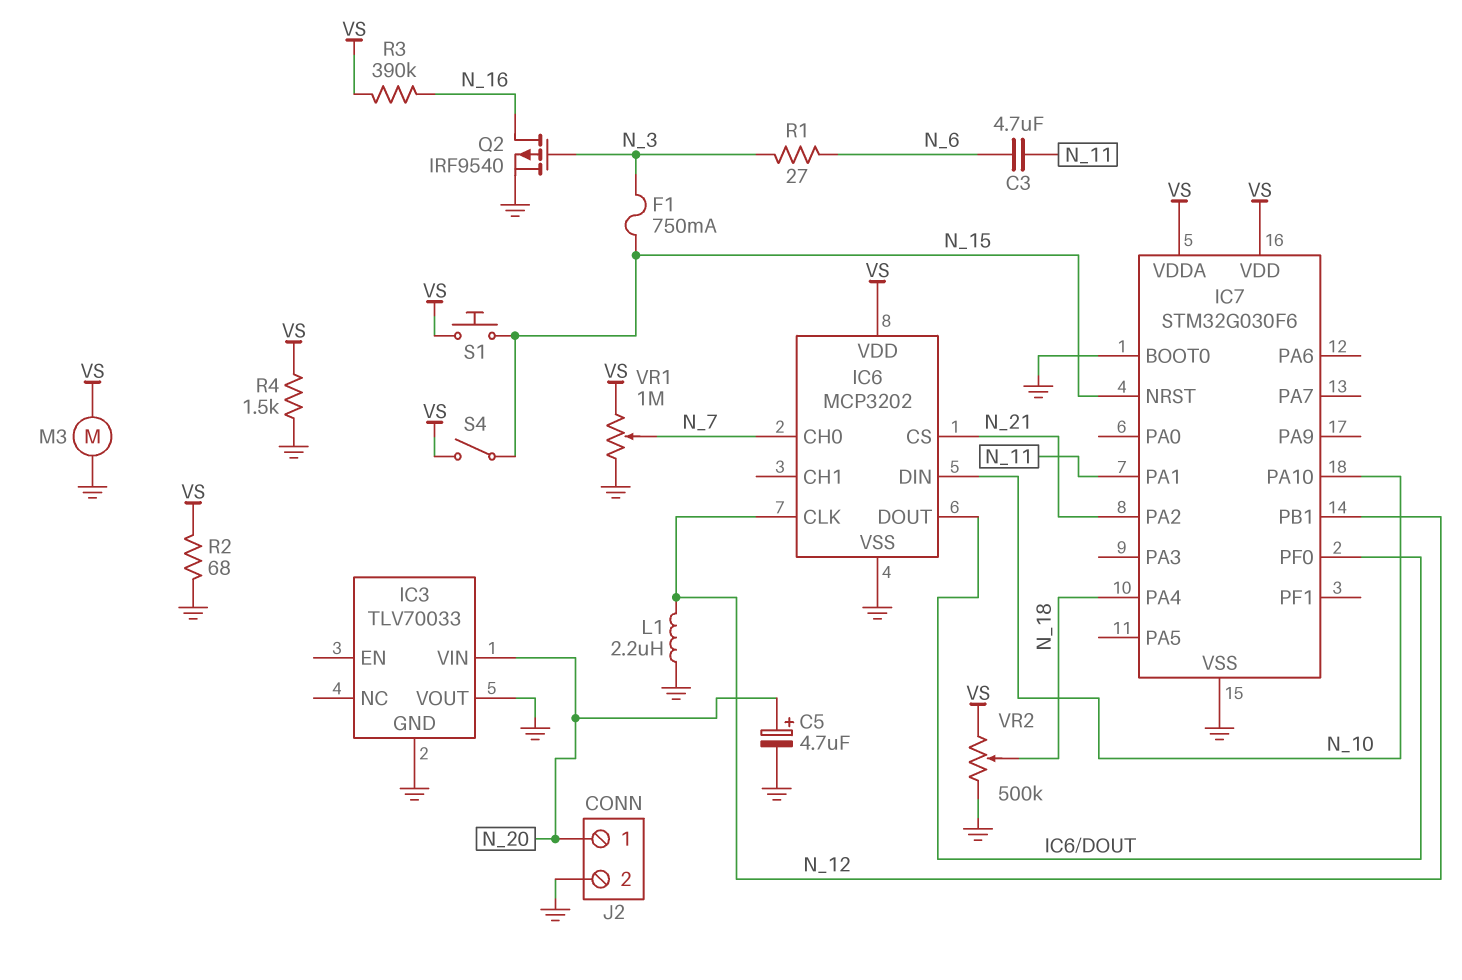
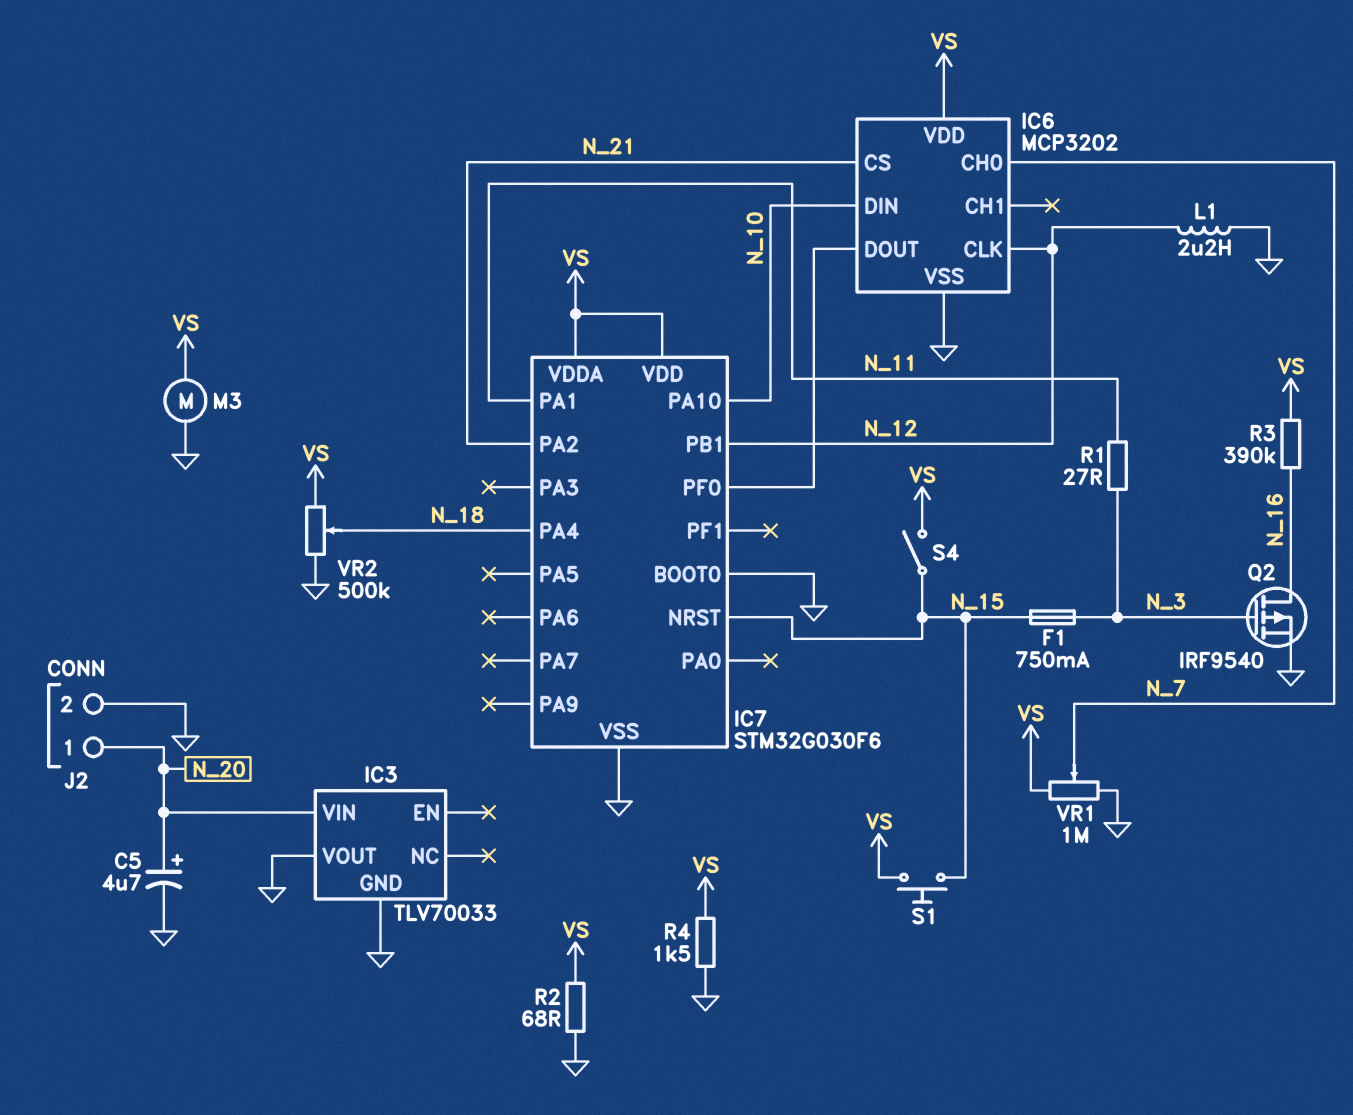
C3: 4.7uF (N_6, N_11) -> none
R1: 27 (N_3, N_6) -> 27 (N_3, N_11)

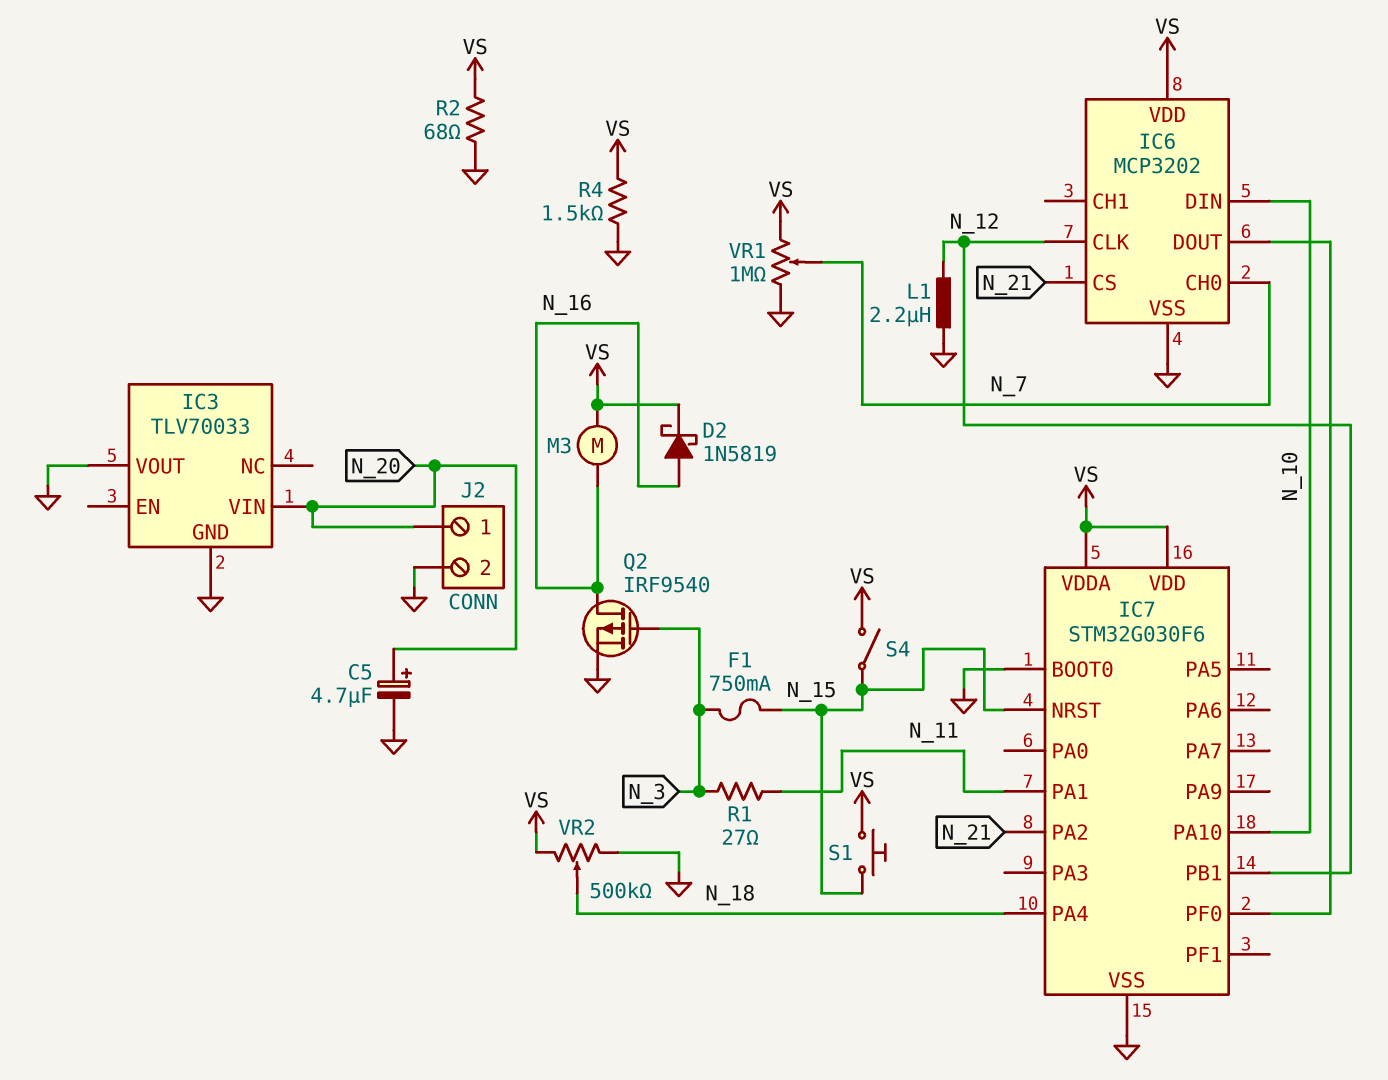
D2: none -> schottky 1N5819 (A N_16, K VS)
M3: motor (GND, VS) -> motor (N_16, VS)
R3: 390k (N_16, VS) -> none

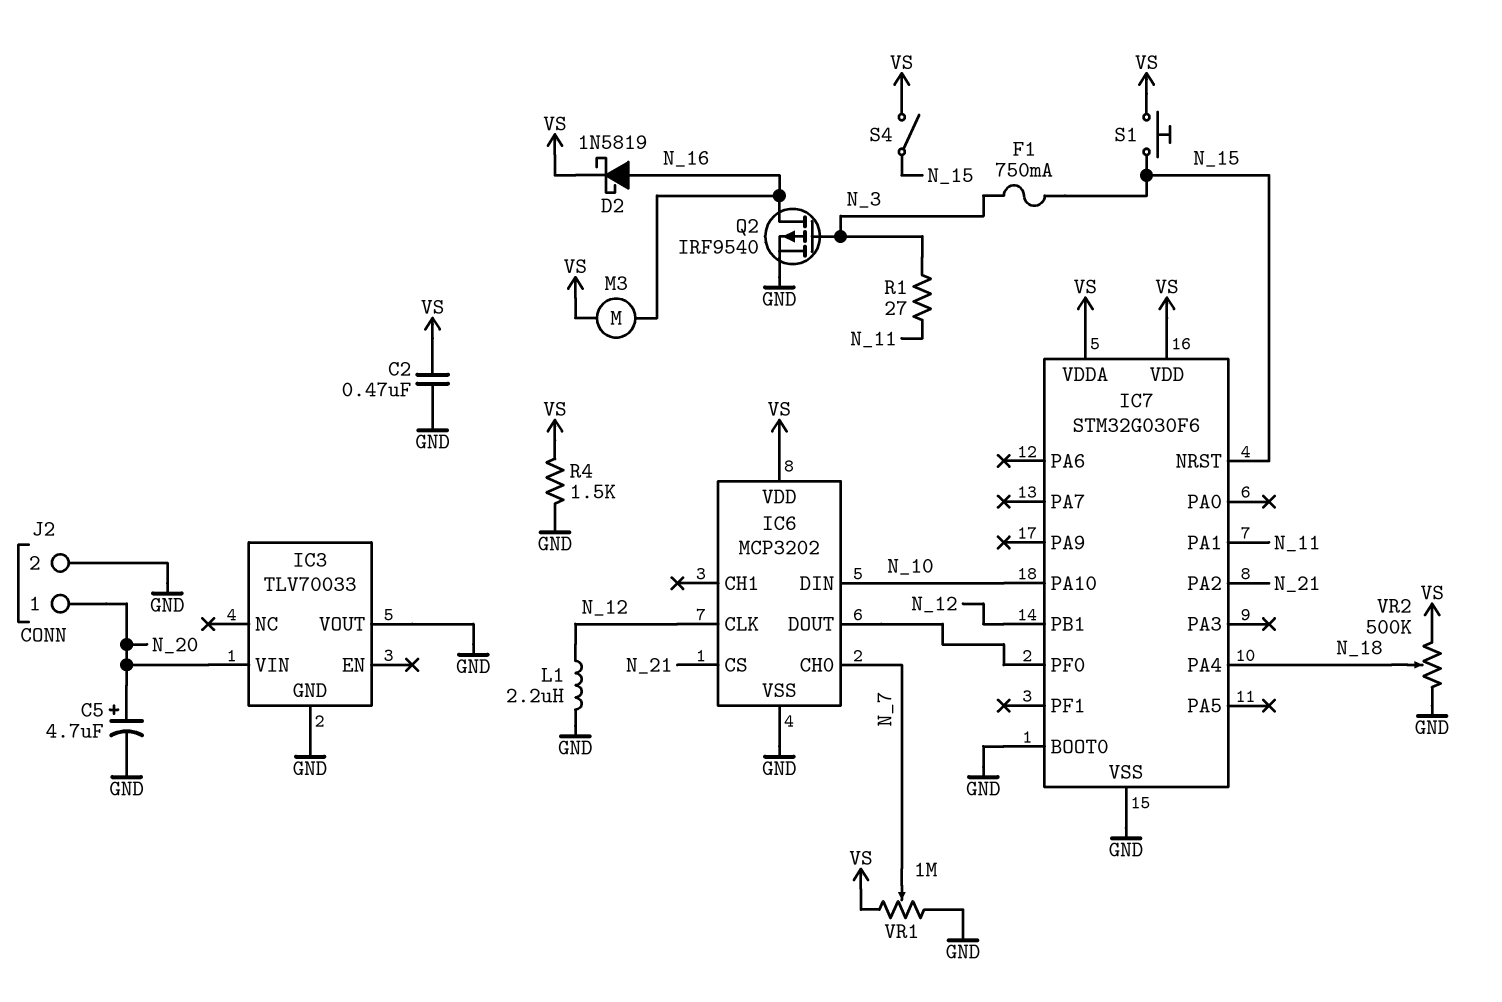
C2: none -> 470nF (GND, VS)
R2: 68 (GND, VS) -> none

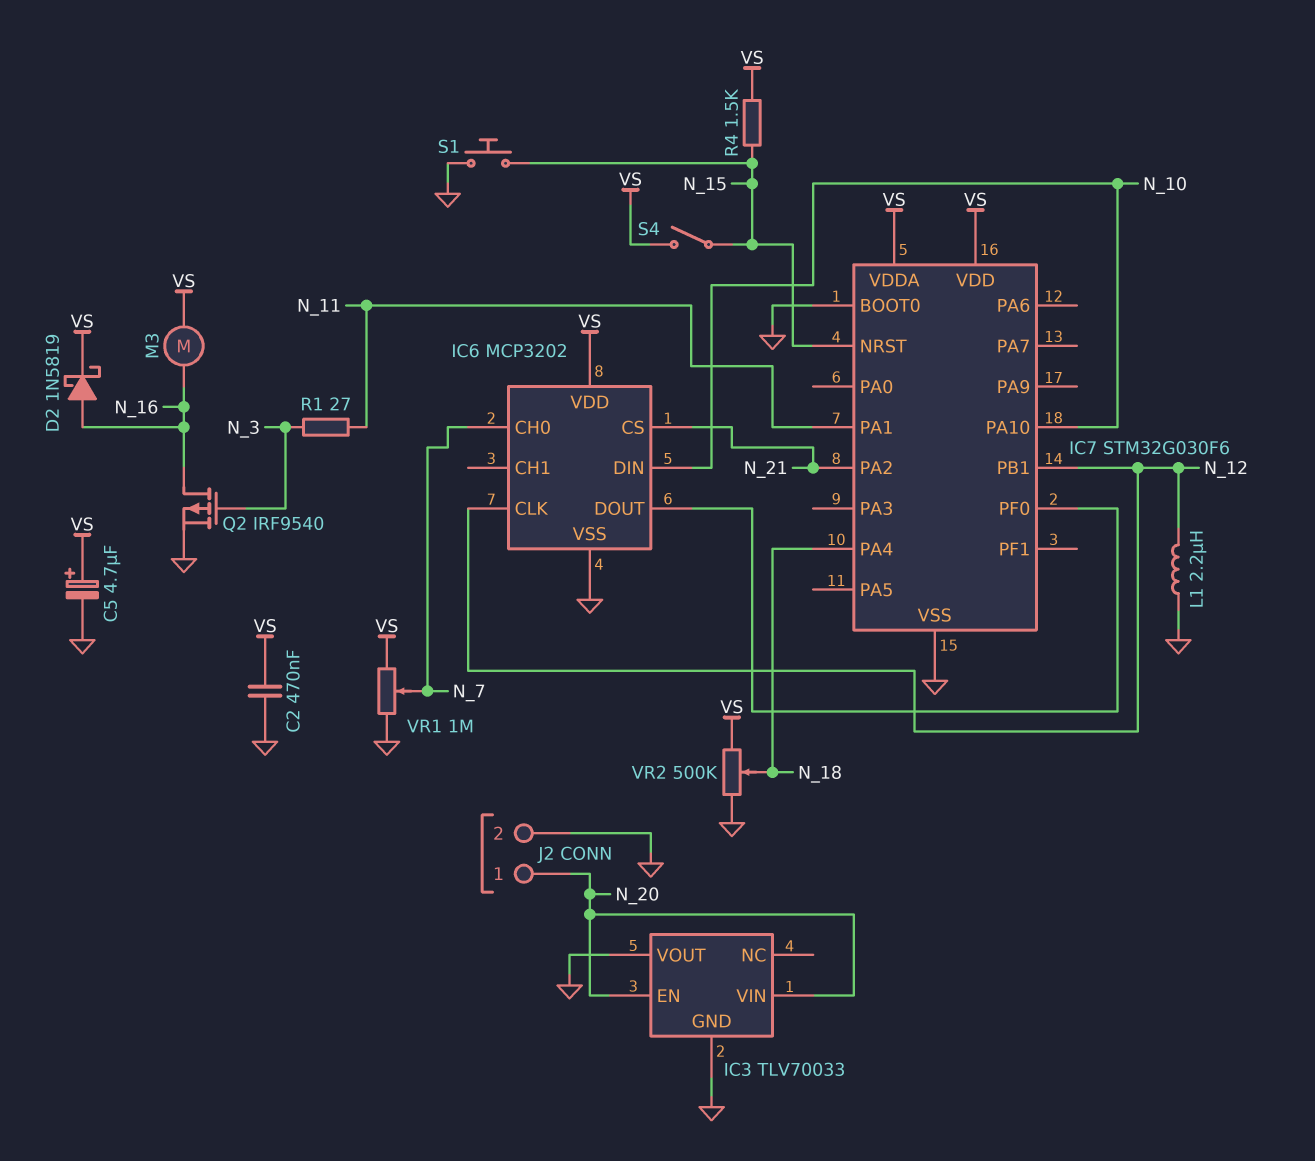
C5: 4.7uF (plus N_20, minus GND) -> 4.7uF (plus VS, minus GND)
F1: 750mA (N_3, N_15) -> none
IC3 pin EN: none -> N_20
R4: 1.5k (GND, VS) -> 1.5k (N_15, VS)
S1: button (N_15, VS) -> button (GND, N_15)

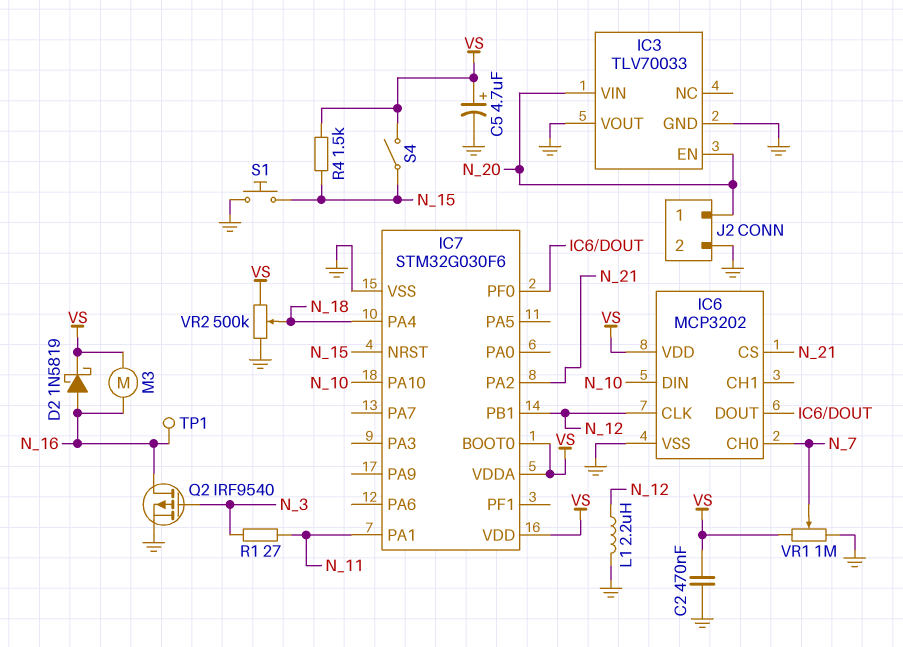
IC7 pin BOOT0: GND -> VS
TP1: none -> test point (N_16)

